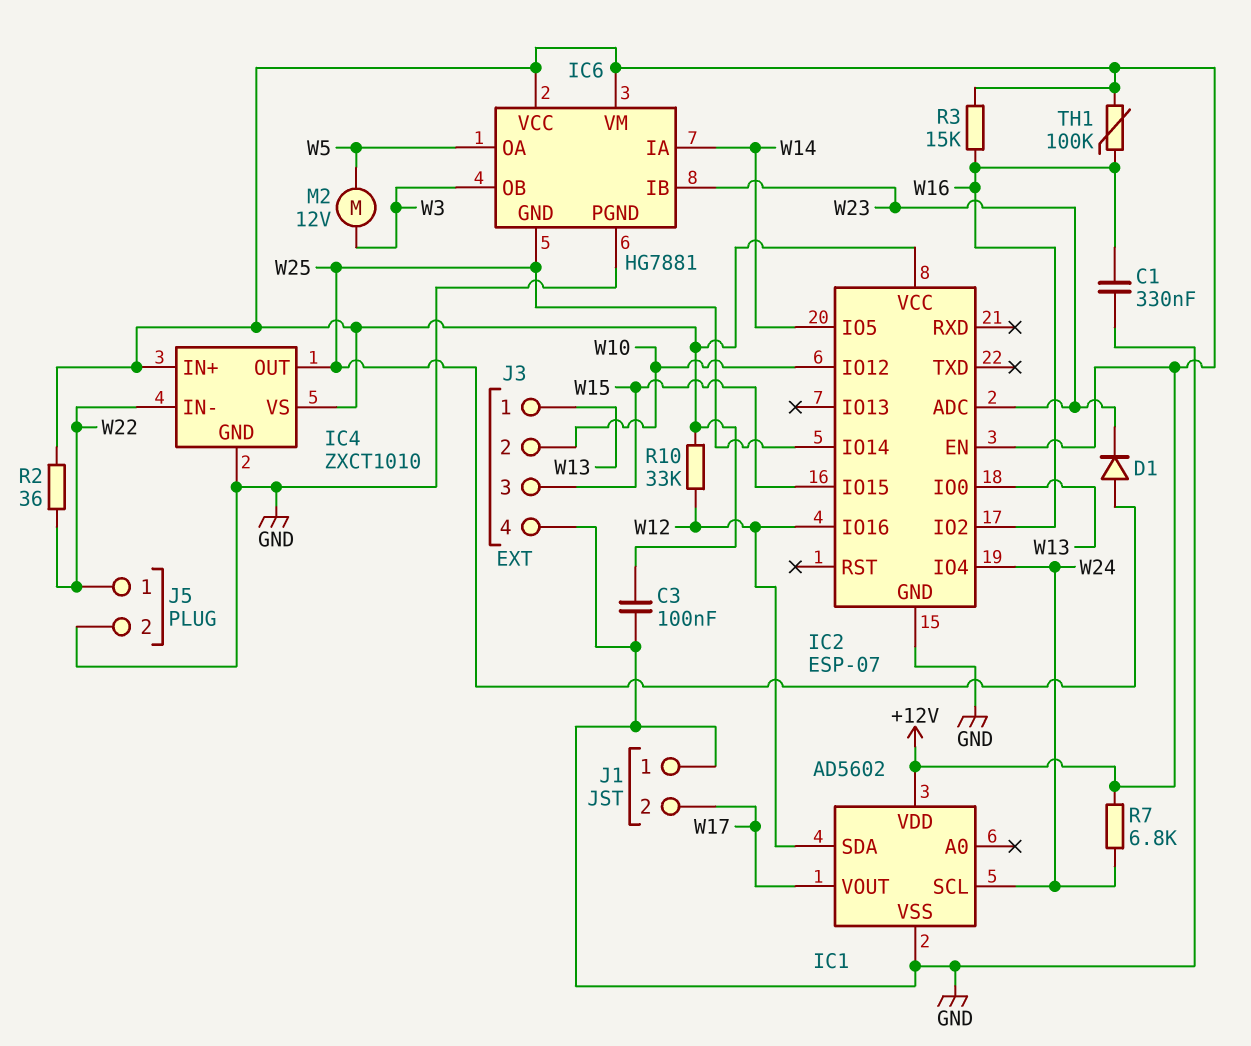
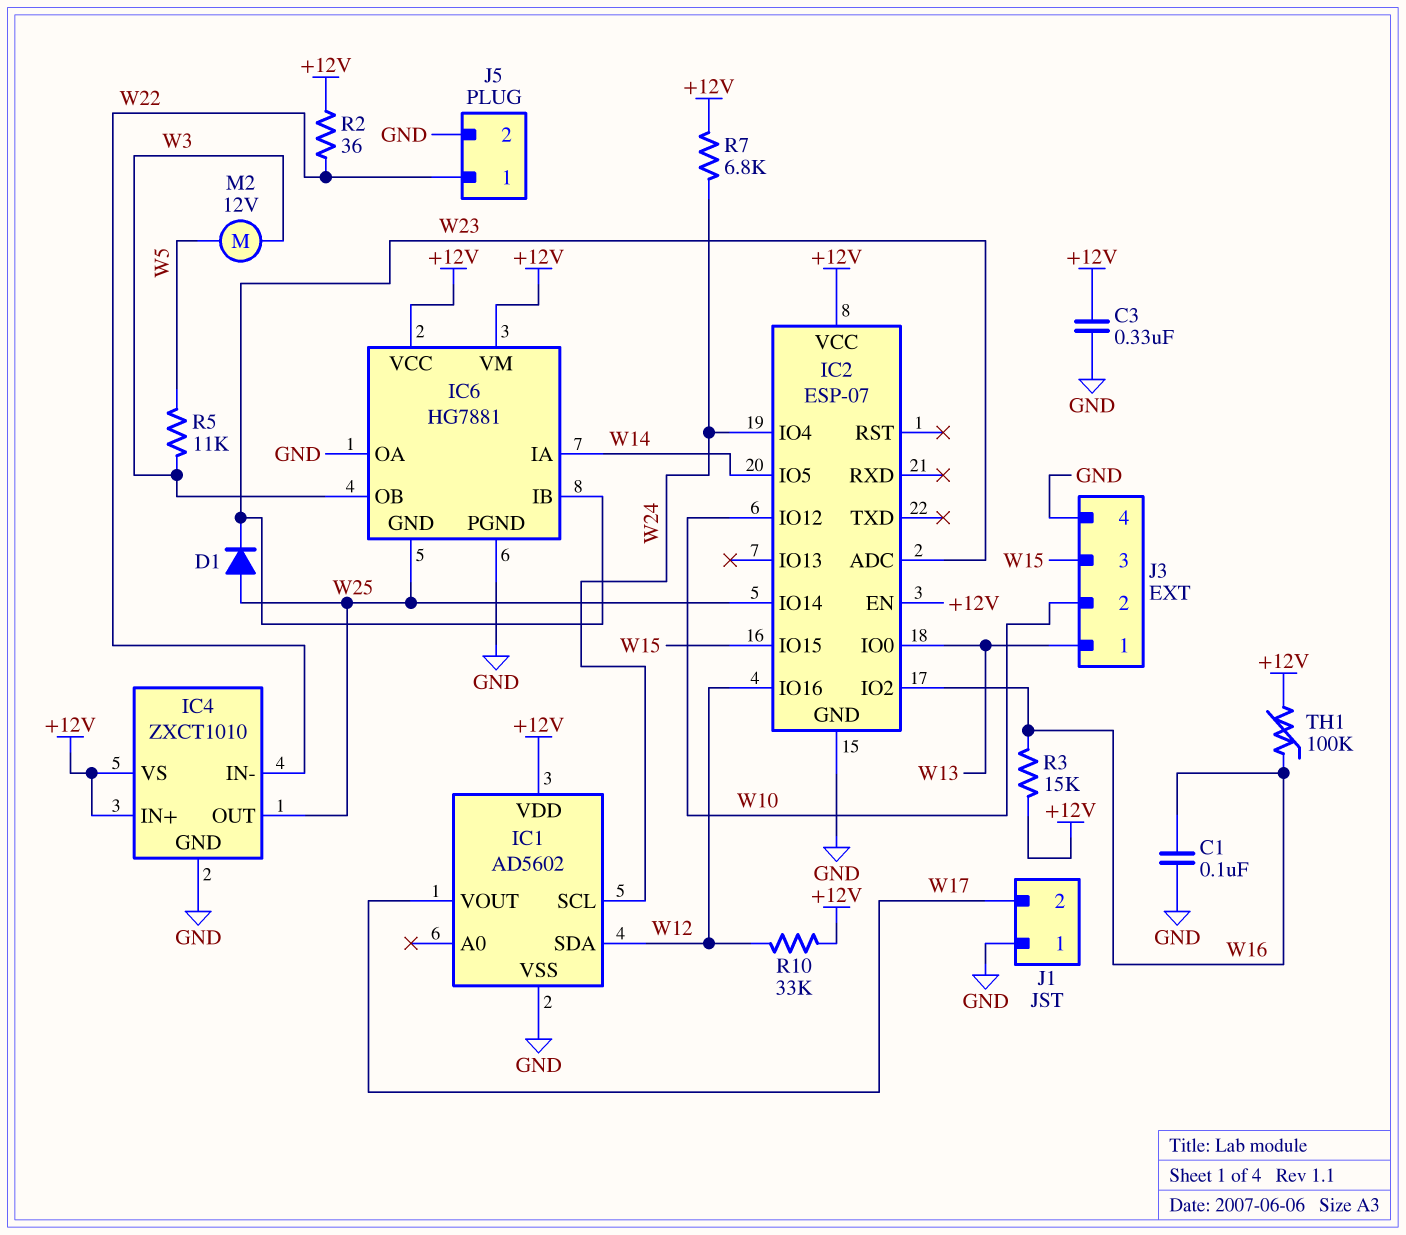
C1: 330nF (GND, W16) -> 100nF (GND, W16)
C3: 100nF (+12V, GND) -> 330nF (+12V, GND)
IC6 pin OA: W5 -> GND
R5: none -> 11k (W3, W5)

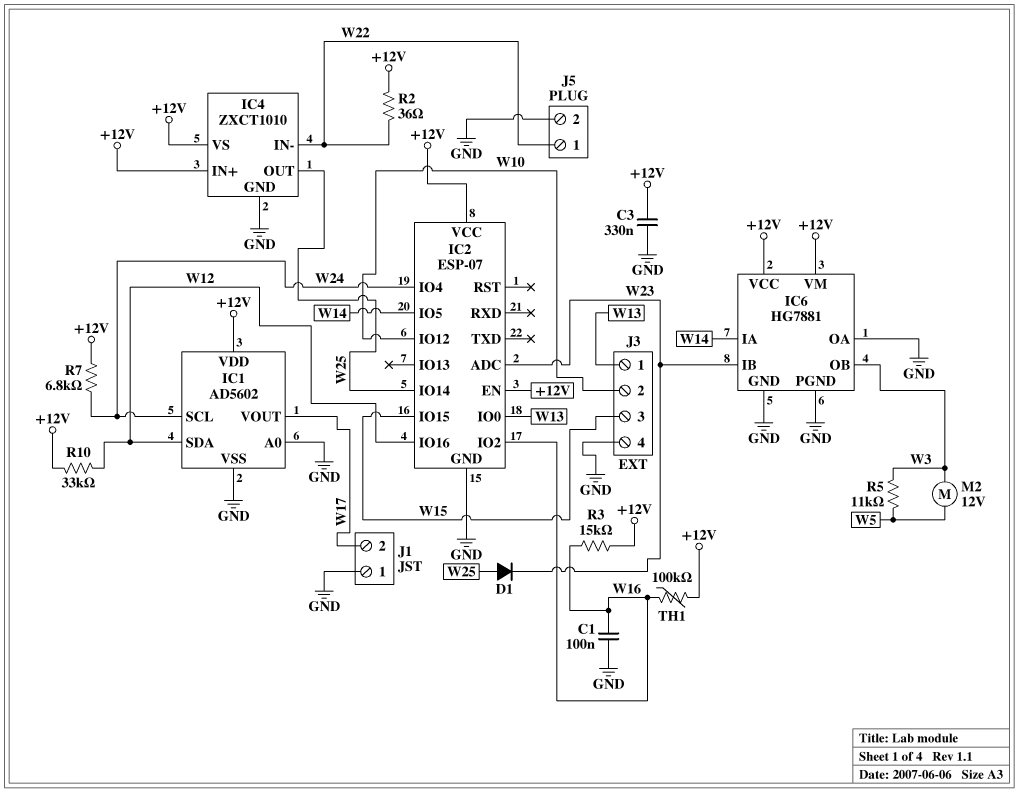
IC1 pin A0: none -> GND
IC6 pin GND: W25 -> GND

